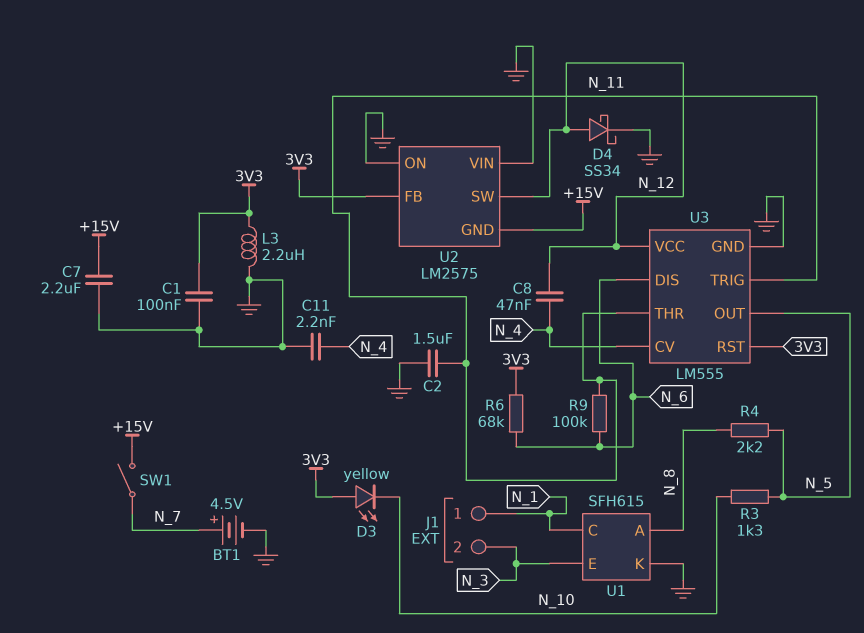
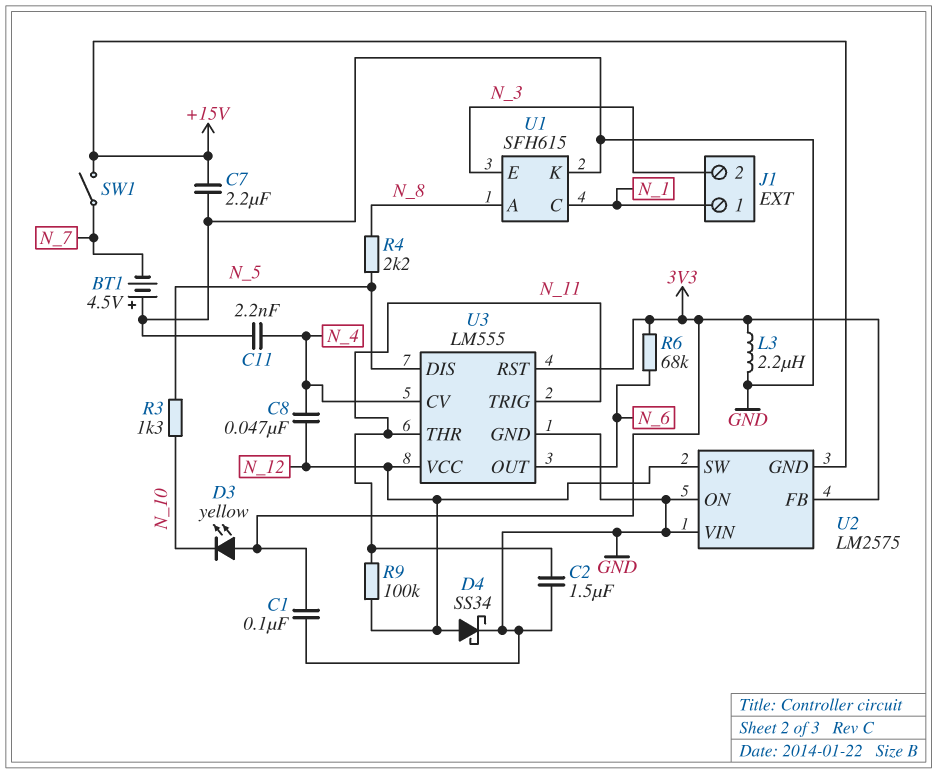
BT1: 4.5V (plus N_7, minus GND) -> 4.5V (plus GND, minus N_7)
R9: 100k (N_6, N_11) -> 100k (N_11, N_12)
U3 pin DIS: N_6 -> N_5
U3 pin OUT: N_5 -> N_6

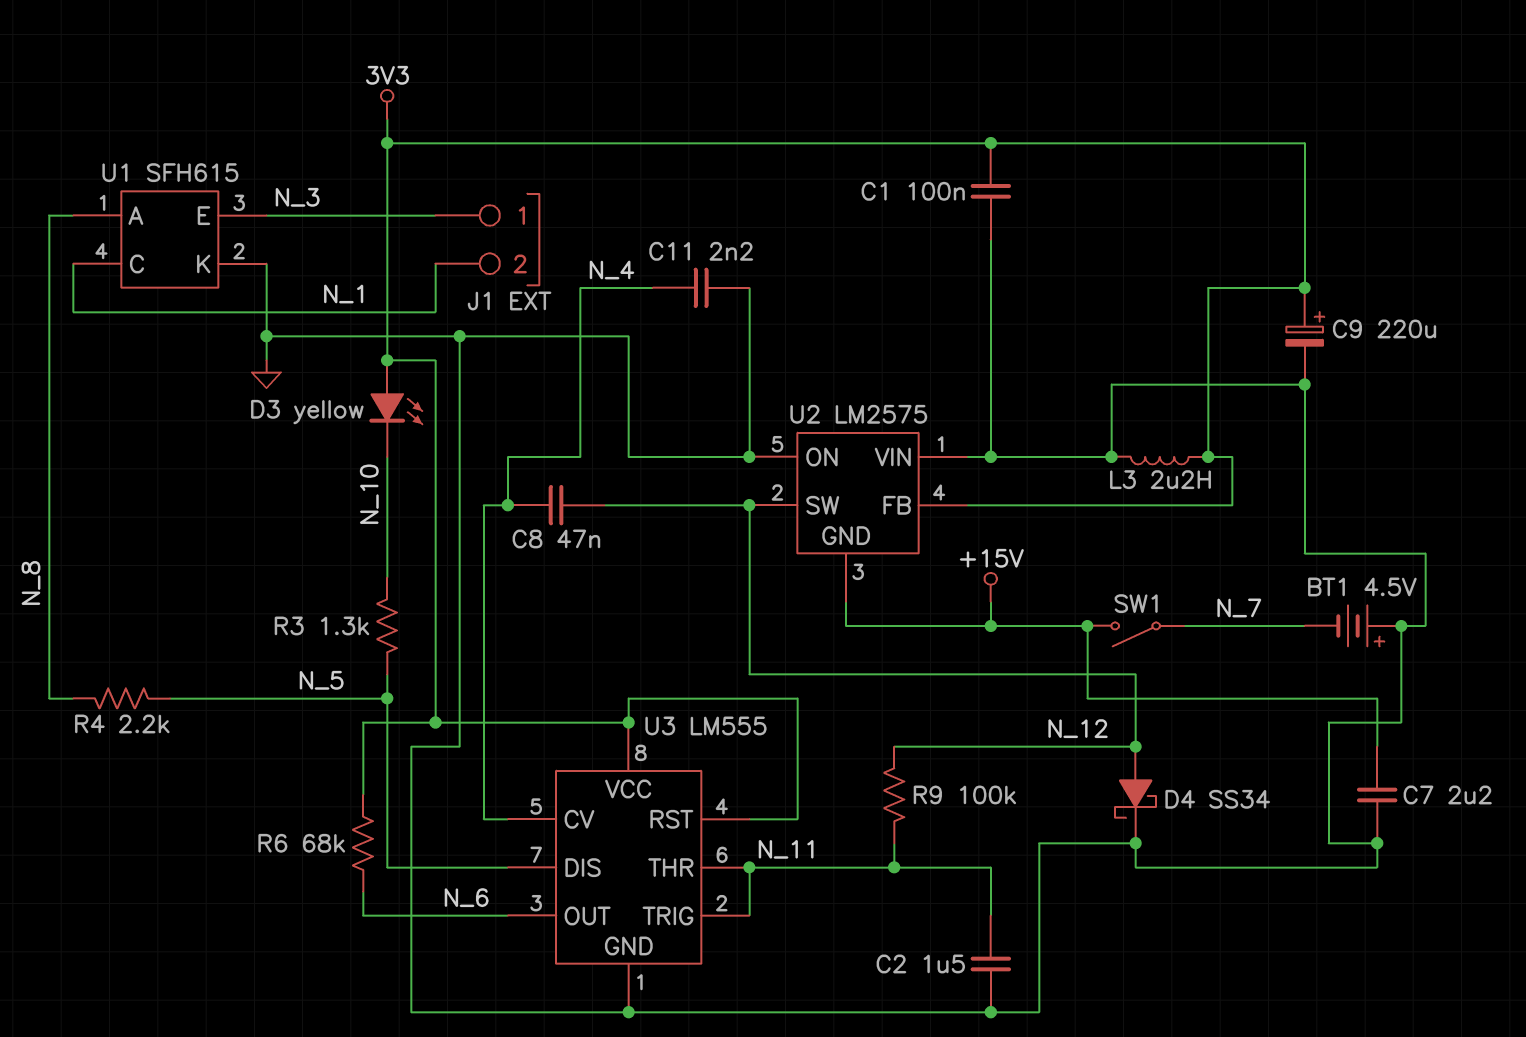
C9: none -> 220uF (plus 3V3, minus GND)
J1 pin 1: N_1 -> N_3
J1 pin 2: N_3 -> N_1
U3 pin VCC: N_12 -> 3V3

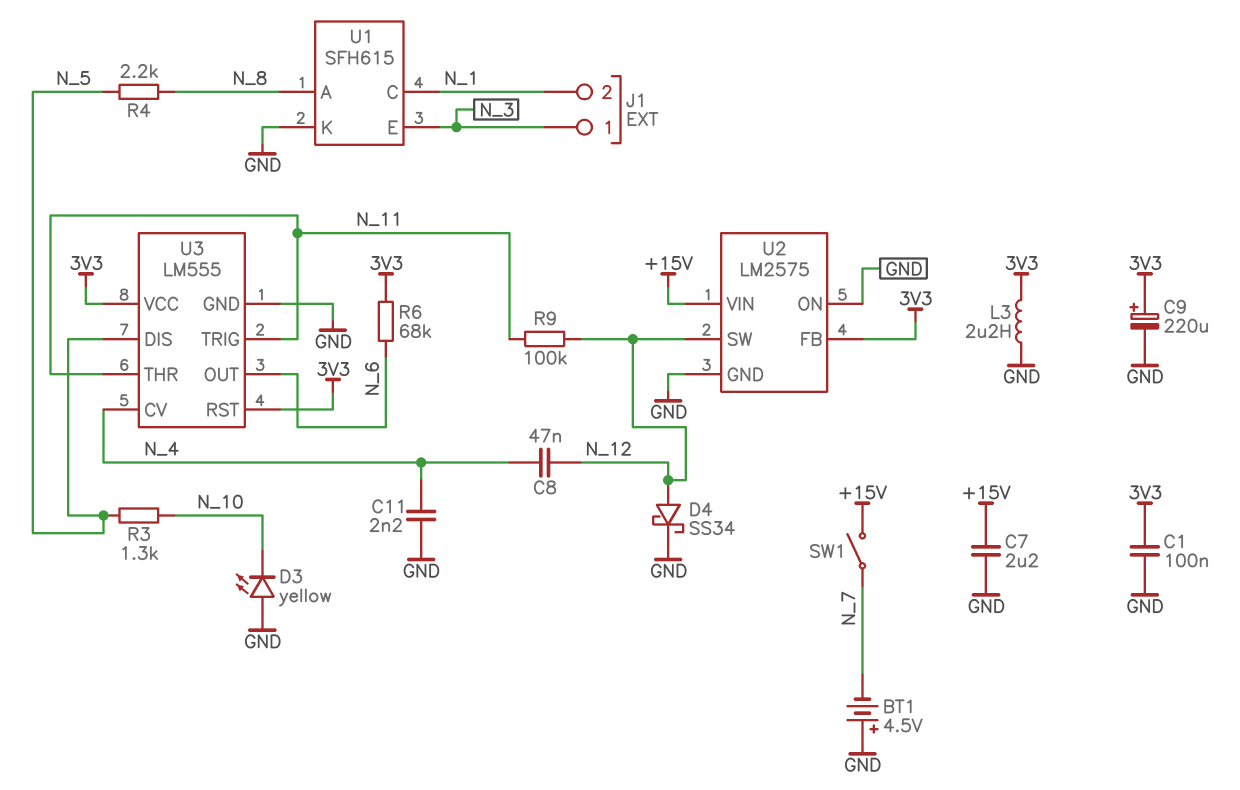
C2: 1.5uF (GND, N_11) -> none
D3: LED yellow (A 3V3, K N_10) -> LED yellow (A GND, K N_10)
U2 pin GND: +15V -> GND
U2 pin VIN: GND -> +15V

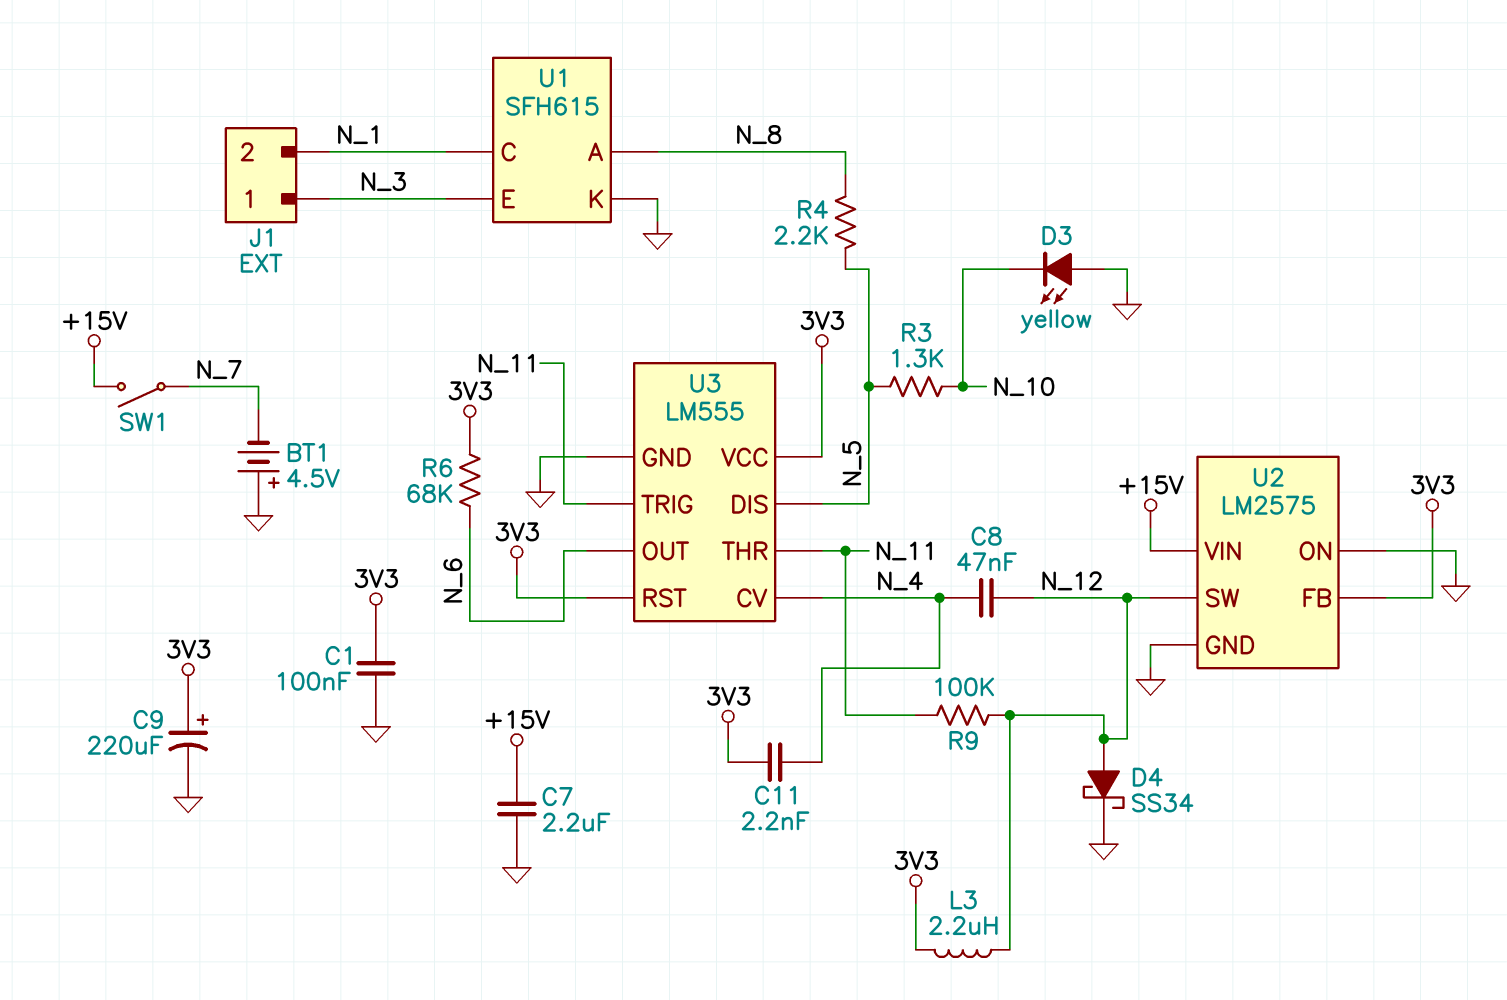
C11: 2.2nF (GND, N_4) -> 2.2nF (3V3, N_4)
L3: 2.2uH (3V3, GND) -> 2.2uH (3V3, N_12)

